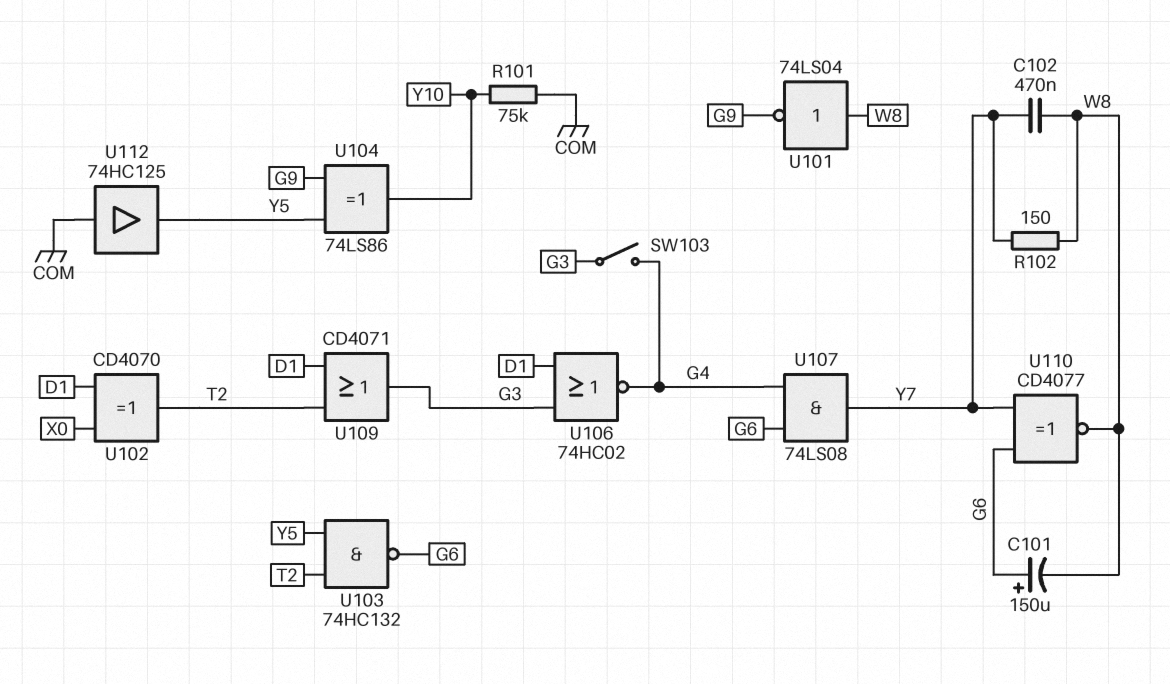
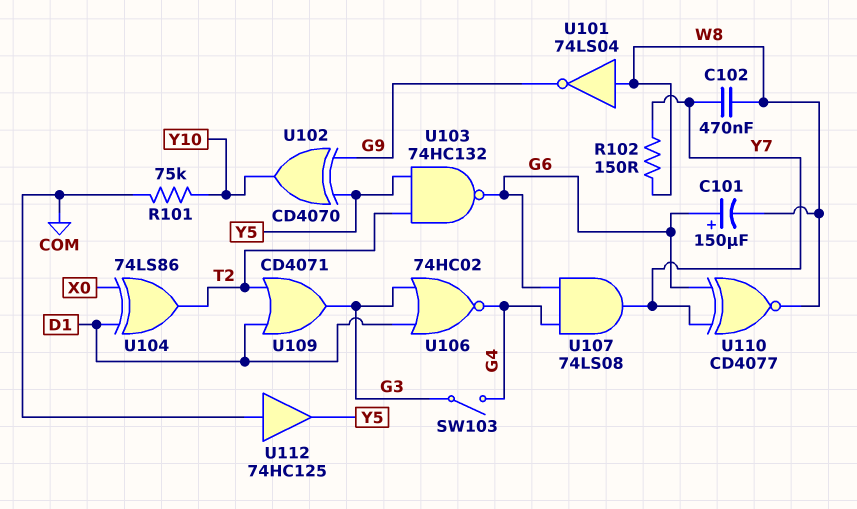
U102: XOR CD4070 (in D1, in X0, out T2) -> XOR CD4070 (in G9, in Y5, out Y10)
U104: XOR 74LS86 (in G9, in Y5, out Y10) -> XOR 74LS86 (in D1, in X0, out T2)

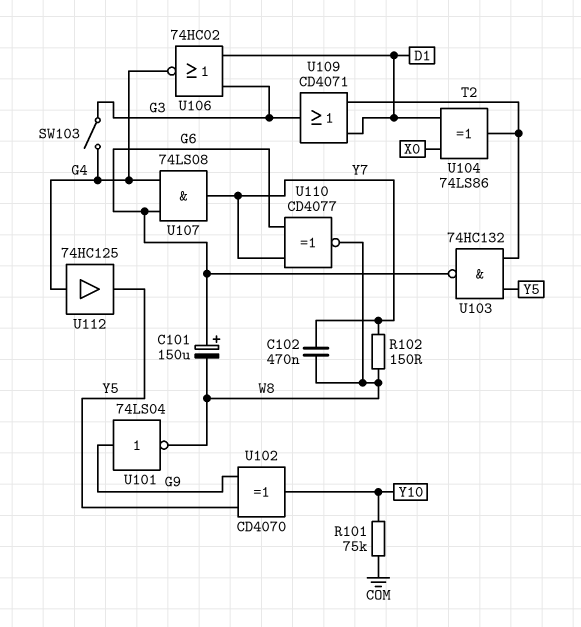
U101: NOT 74LS04 (in W8, out G9) -> NOT 74LS04 (in G9, out W8)
U112: buffer 74HC125 (in COM, out Y5) -> buffer 74HC125 (in G4, out Y5)

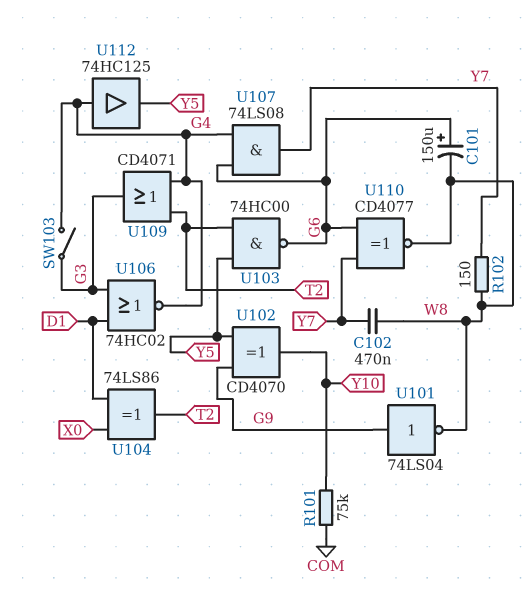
U103: NAND 74HC132 (in T2, in Y5, out G6) -> NAND 74HC00 (in T2, in Y5, out G6)
U109: OR CD4071 (in D1, in T2, out G3) -> OR CD4071 (in G4, in T2, out G3)

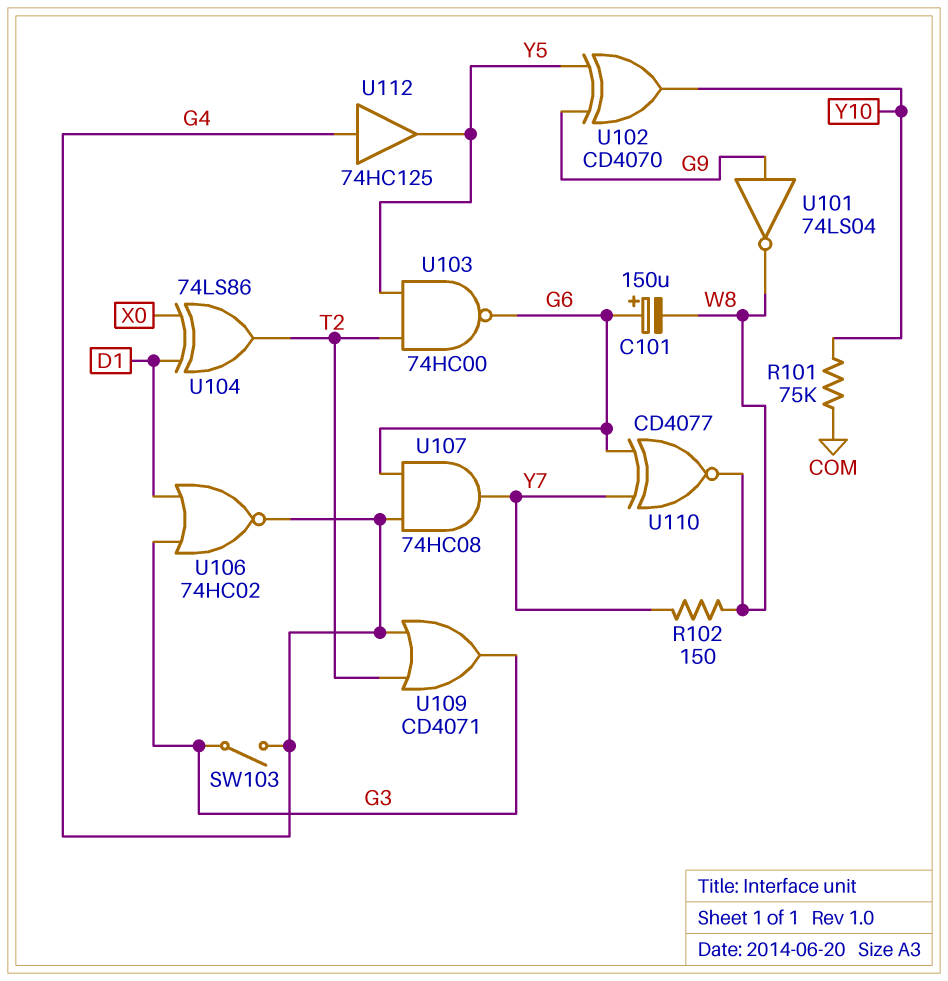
C102: 470nF (W8, Y7) -> none
U107: AND 74LS08 (in G4, in G6, out Y7) -> AND 74HC08 (in G4, in G6, out Y7)

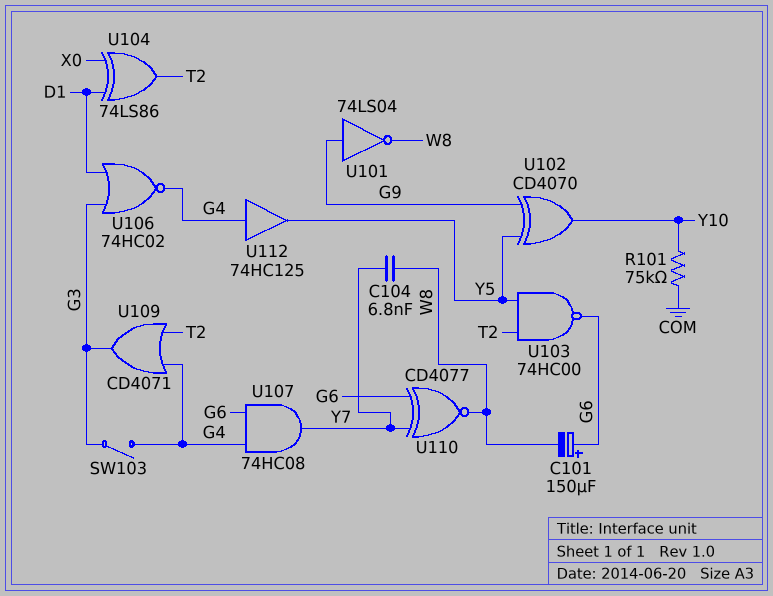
C104: none -> 6.8nF (W8, Y7)
R102: 150 (W8, Y7) -> none

